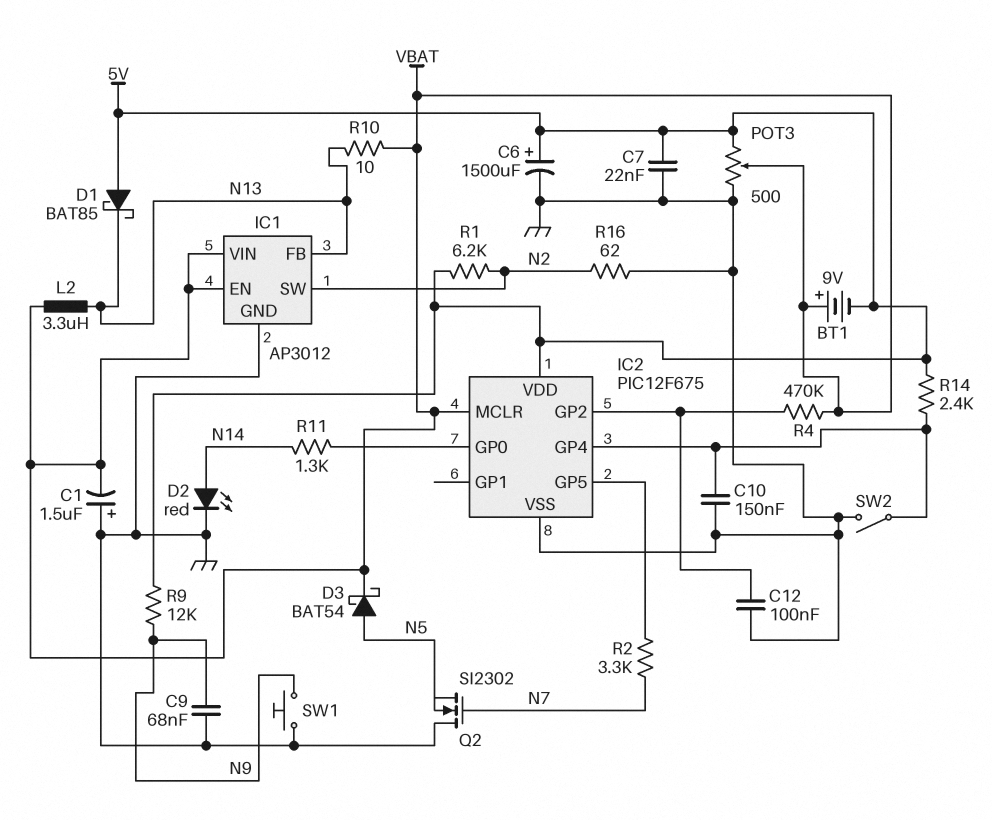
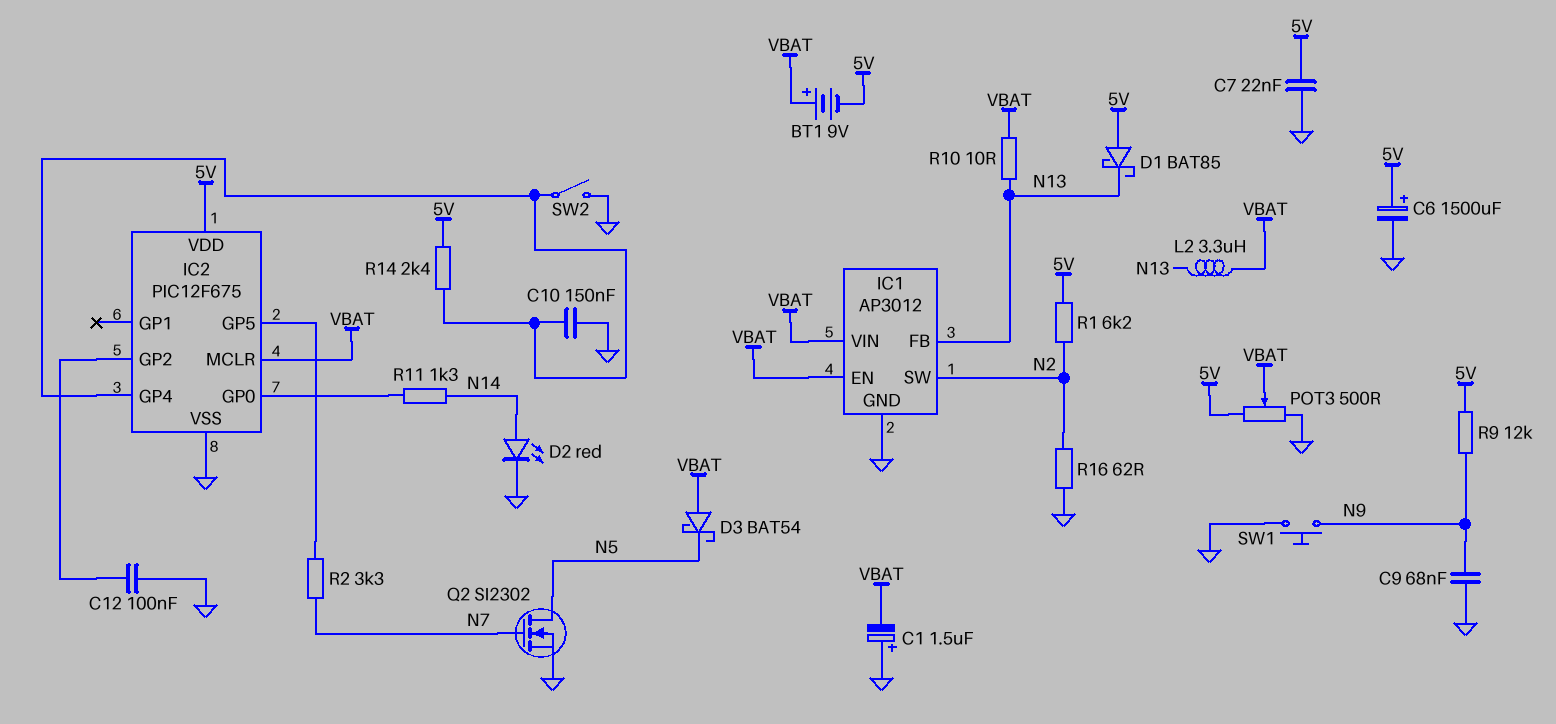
D3: schottky BAT54 (A N5, K VBAT) -> schottky BAT54 (A VBAT, K N5)
Q2: NMOS SI2302 (G N7, D GND, S N5) -> NMOS SI2302 (G N7, D N5, S GND)
R4: 470k (IC2/GP2, VBAT) -> none

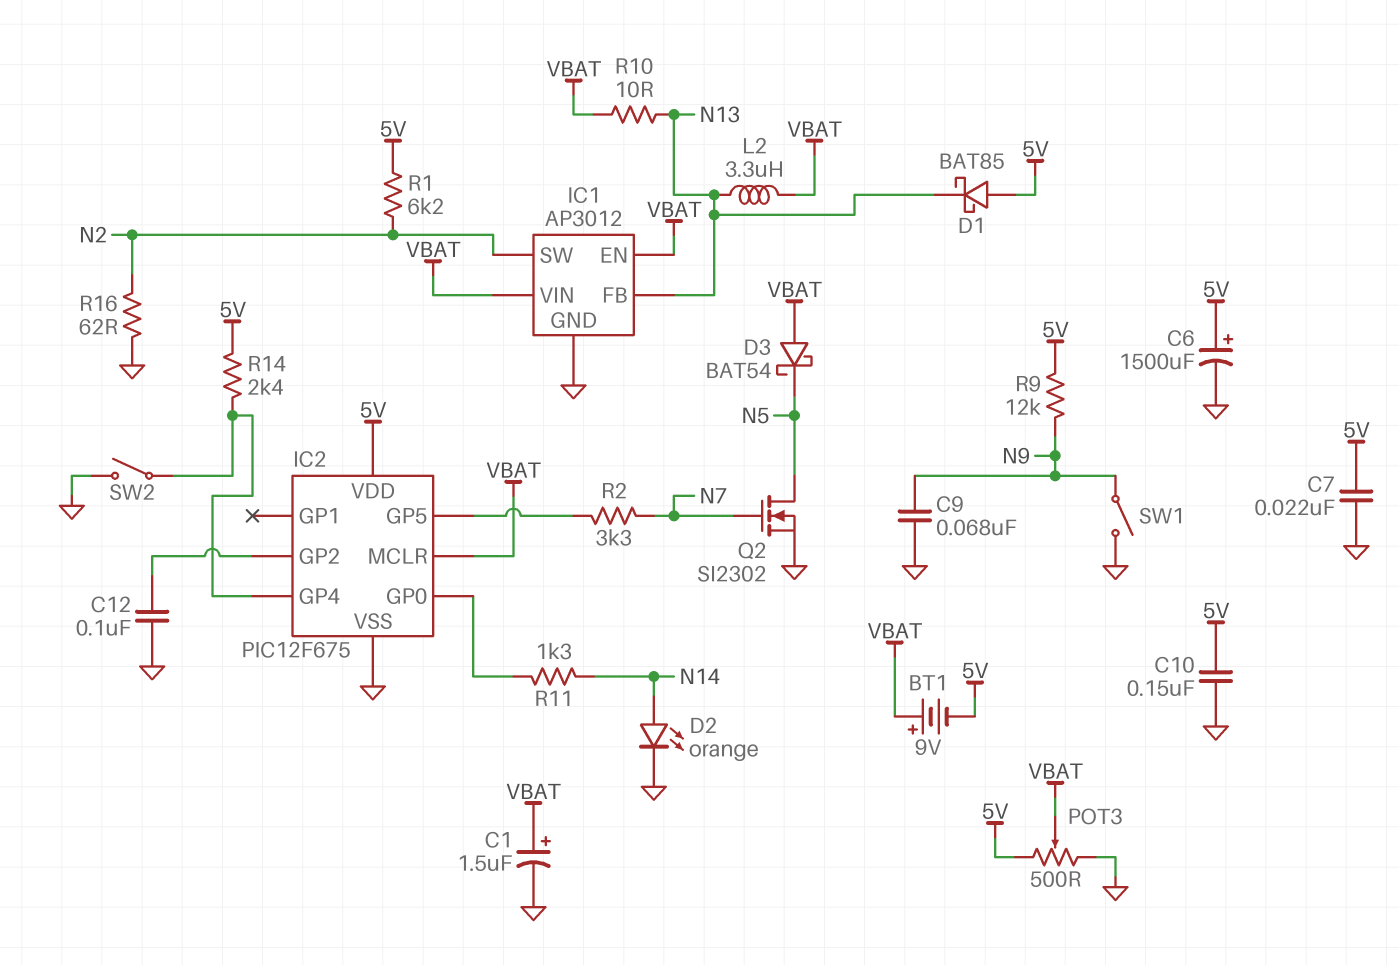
C1: 1.5uF (plus GND, minus VBAT) -> 1.5uF (plus VBAT, minus GND)
C10: 150nF (GND, IC2/GP4) -> 150nF (5V, GND)
D2: LED red (A N14, K GND) -> LED orange (A N14, K GND)
SW1: button (GND, N9) -> switch (GND, N9)

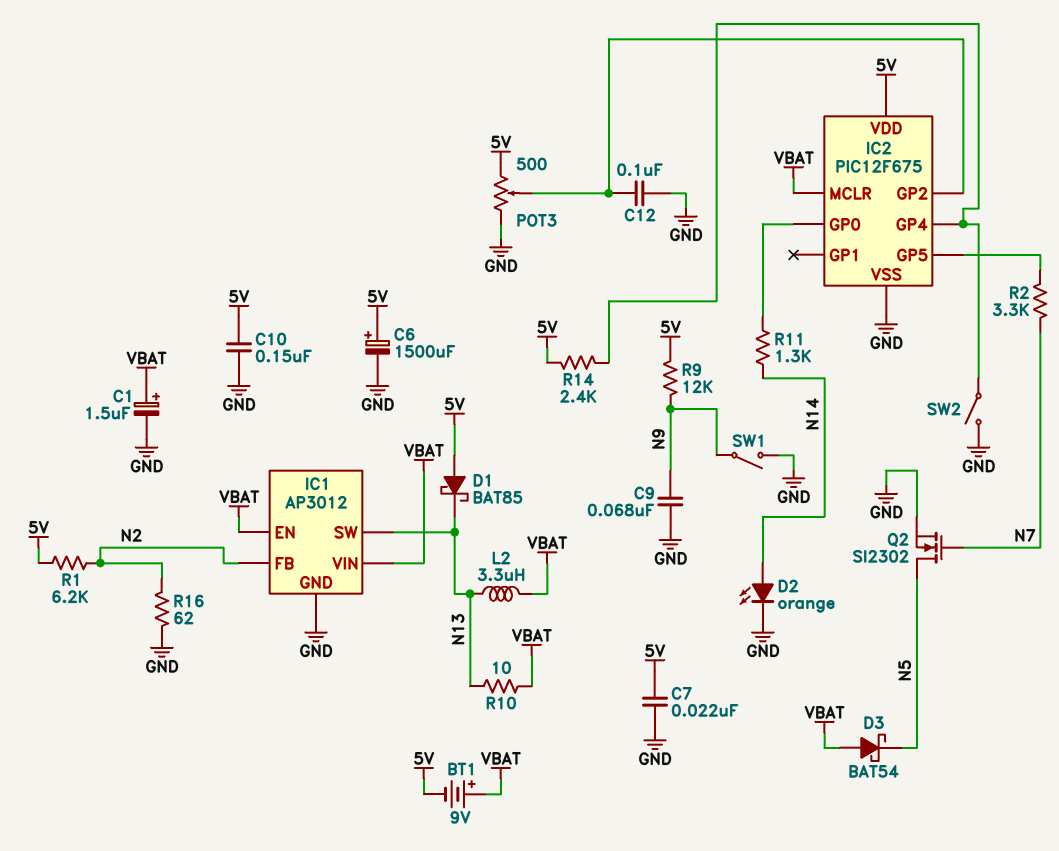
IC1 pin FB: N13 -> N2
IC1 pin SW: N2 -> N13
POT3: 500 (5V, GND, wiper VBAT) -> 500 (5V, GND, wiper IC2/GP2)

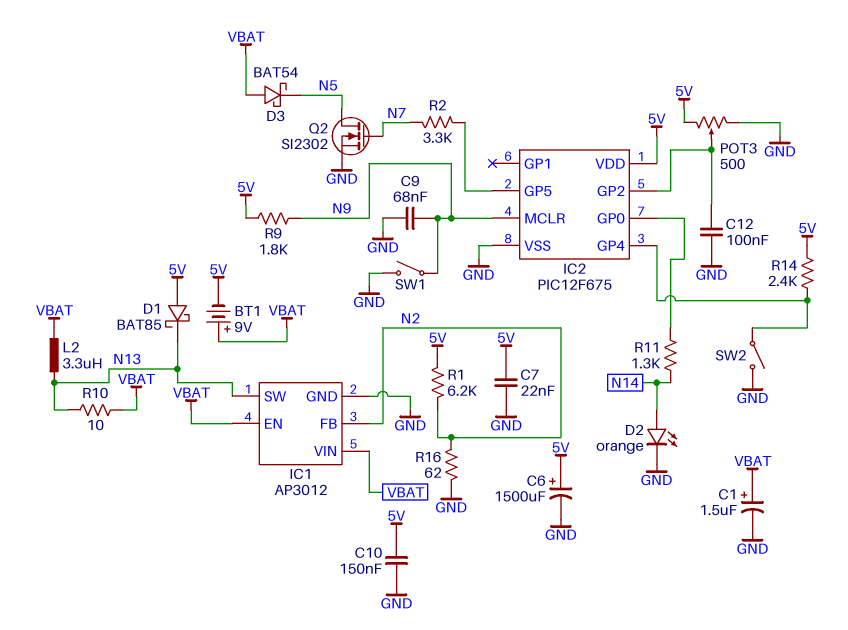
IC2 pin MCLR: VBAT -> N9
R9: 12k (5V, N9) -> 1.8k (5V, N9)

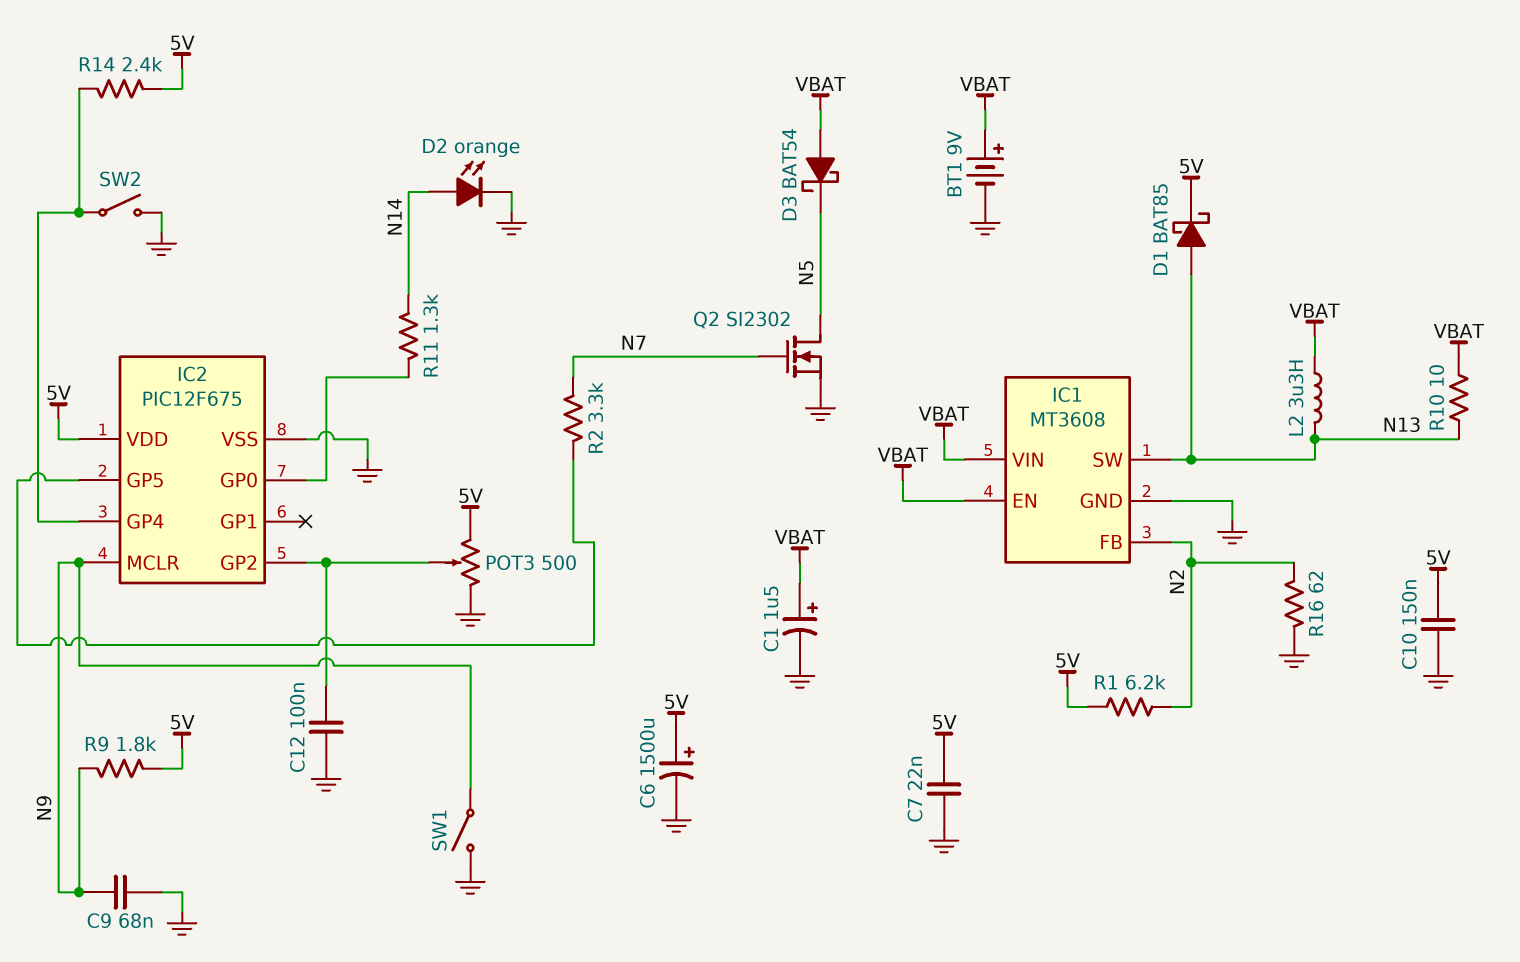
BT1: 9V (plus VBAT, minus 5V) -> 9V (plus VBAT, minus GND)
D1: schottky BAT85 (A 5V, K N13) -> schottky BAT85 (A N13, K 5V)
IC1: AP3012 -> MT3608

